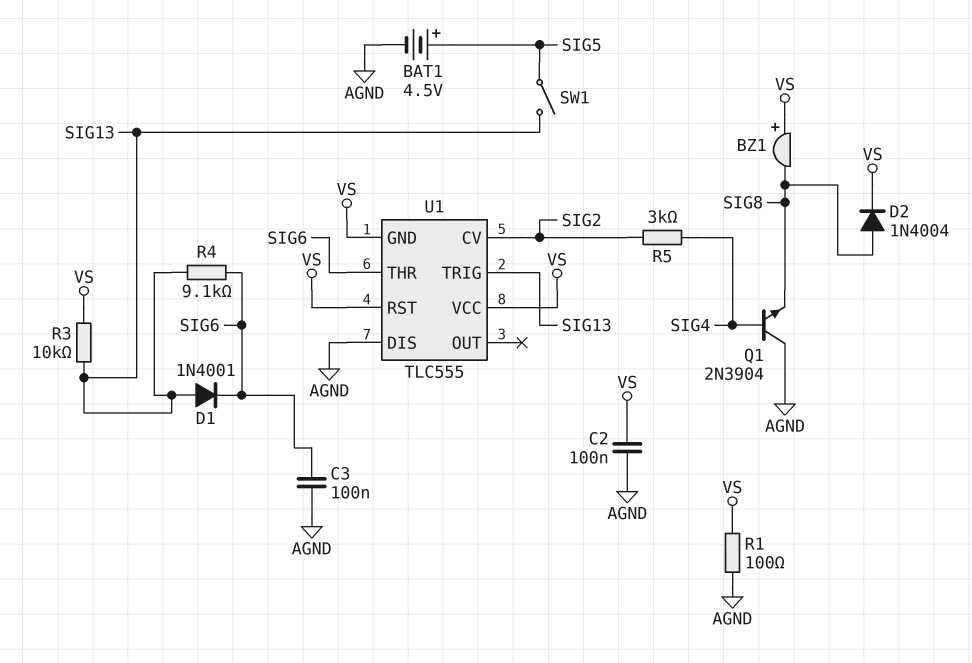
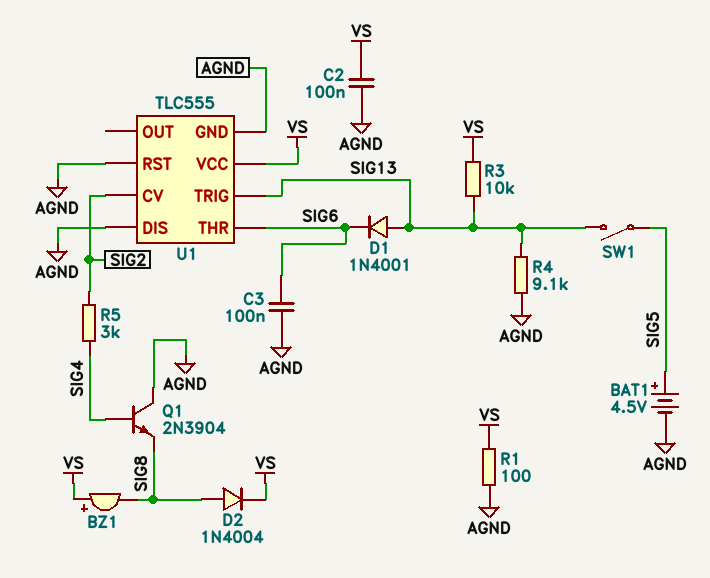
R4: 9.1k (SIG6, SIG13) -> 9.1k (AGND, SIG13)
U1 pin GND: VS -> AGND
U1 pin RST: VS -> AGND

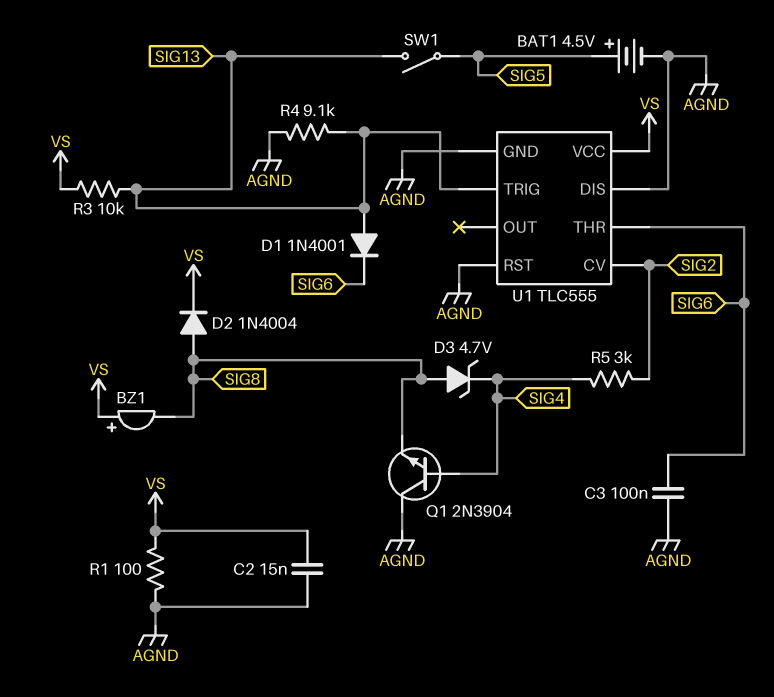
C2: 100nF (AGND, VS) -> 15nF (AGND, VS)
D3: none -> zener 4.7V (A SIG8, K SIG4)

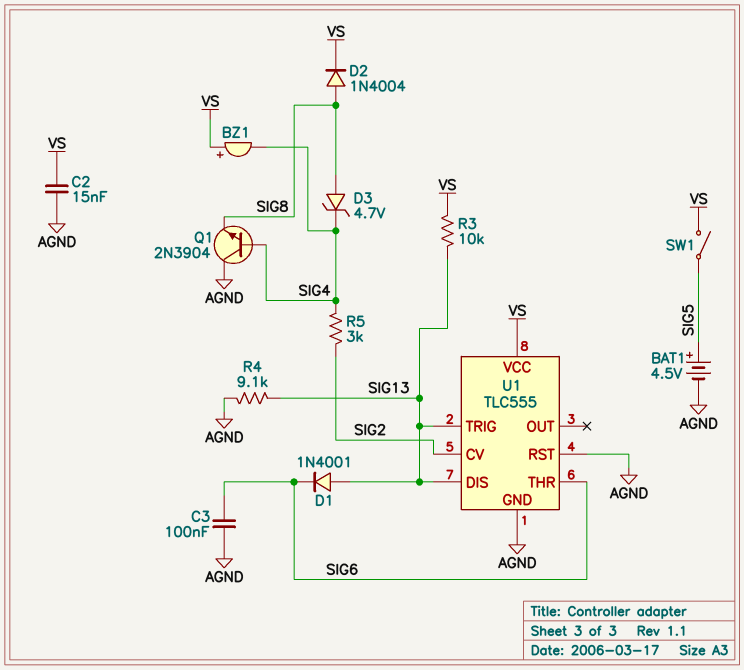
BZ1: buzzer (plus VS, minus SIG8) -> buzzer (plus VS, minus SIG4)
R1: 100 (AGND, VS) -> none
SW1: switch (SIG5, SIG13) -> switch (SIG5, VS)
U1 pin DIS: AGND -> SIG13

